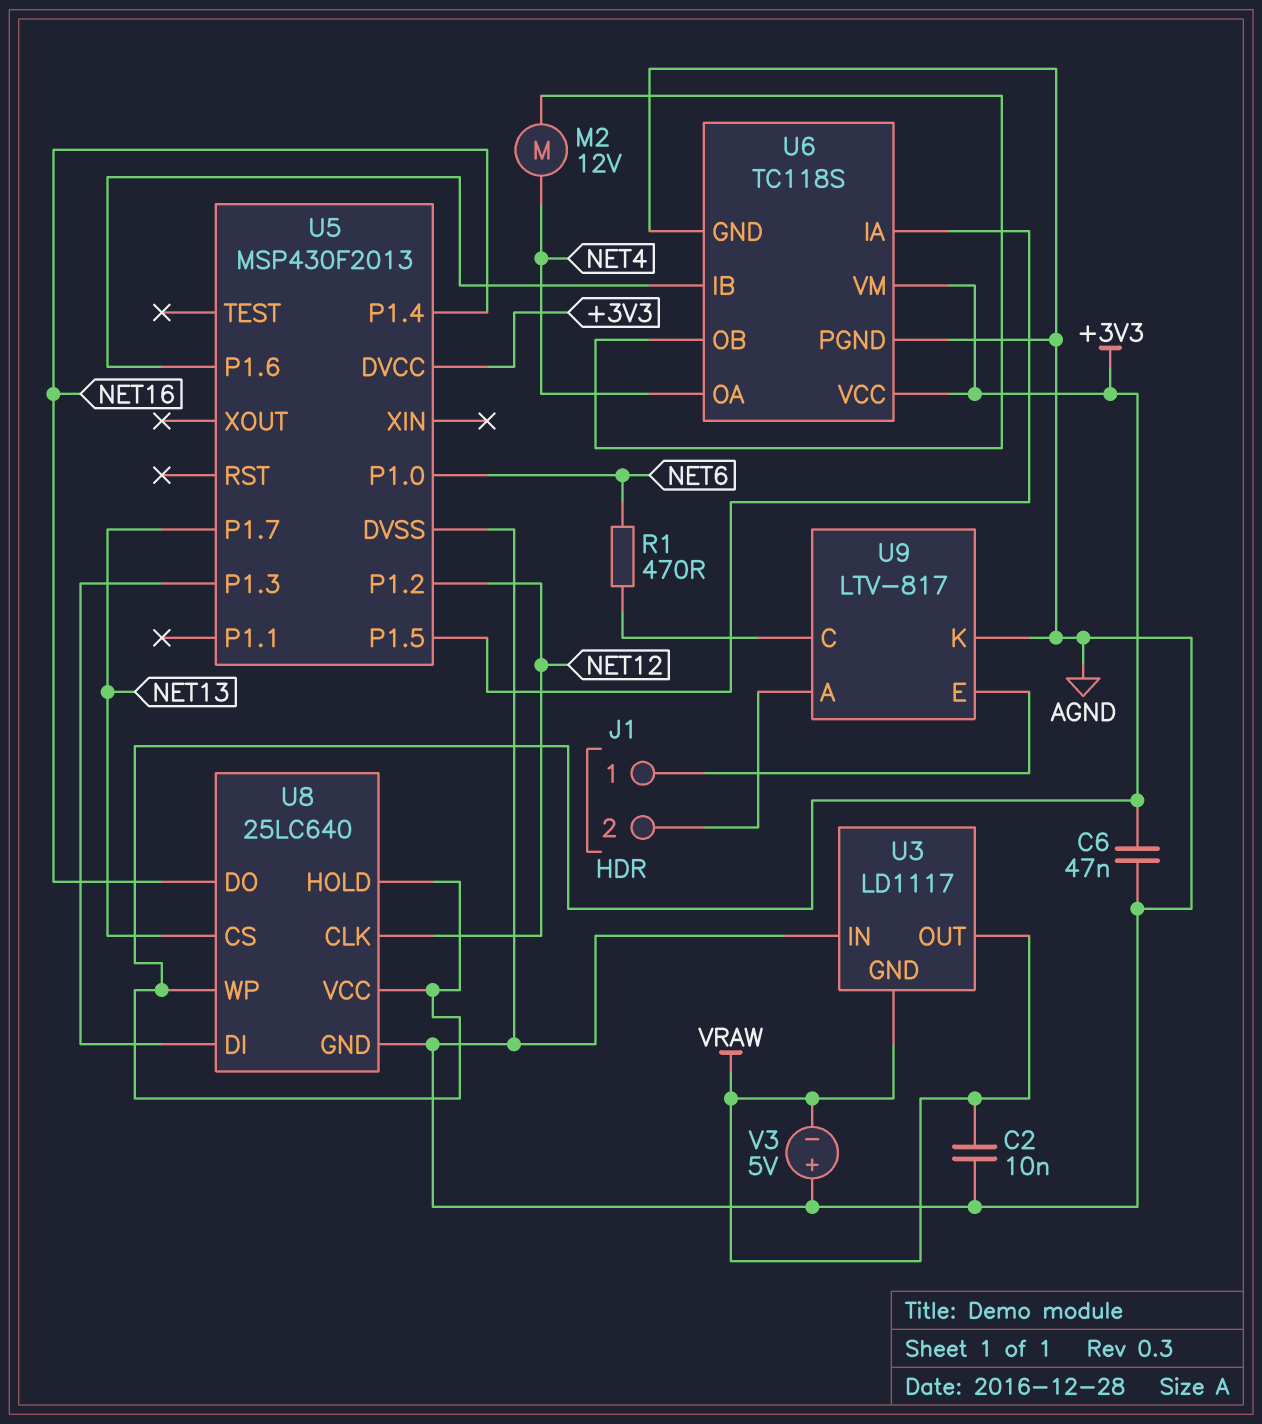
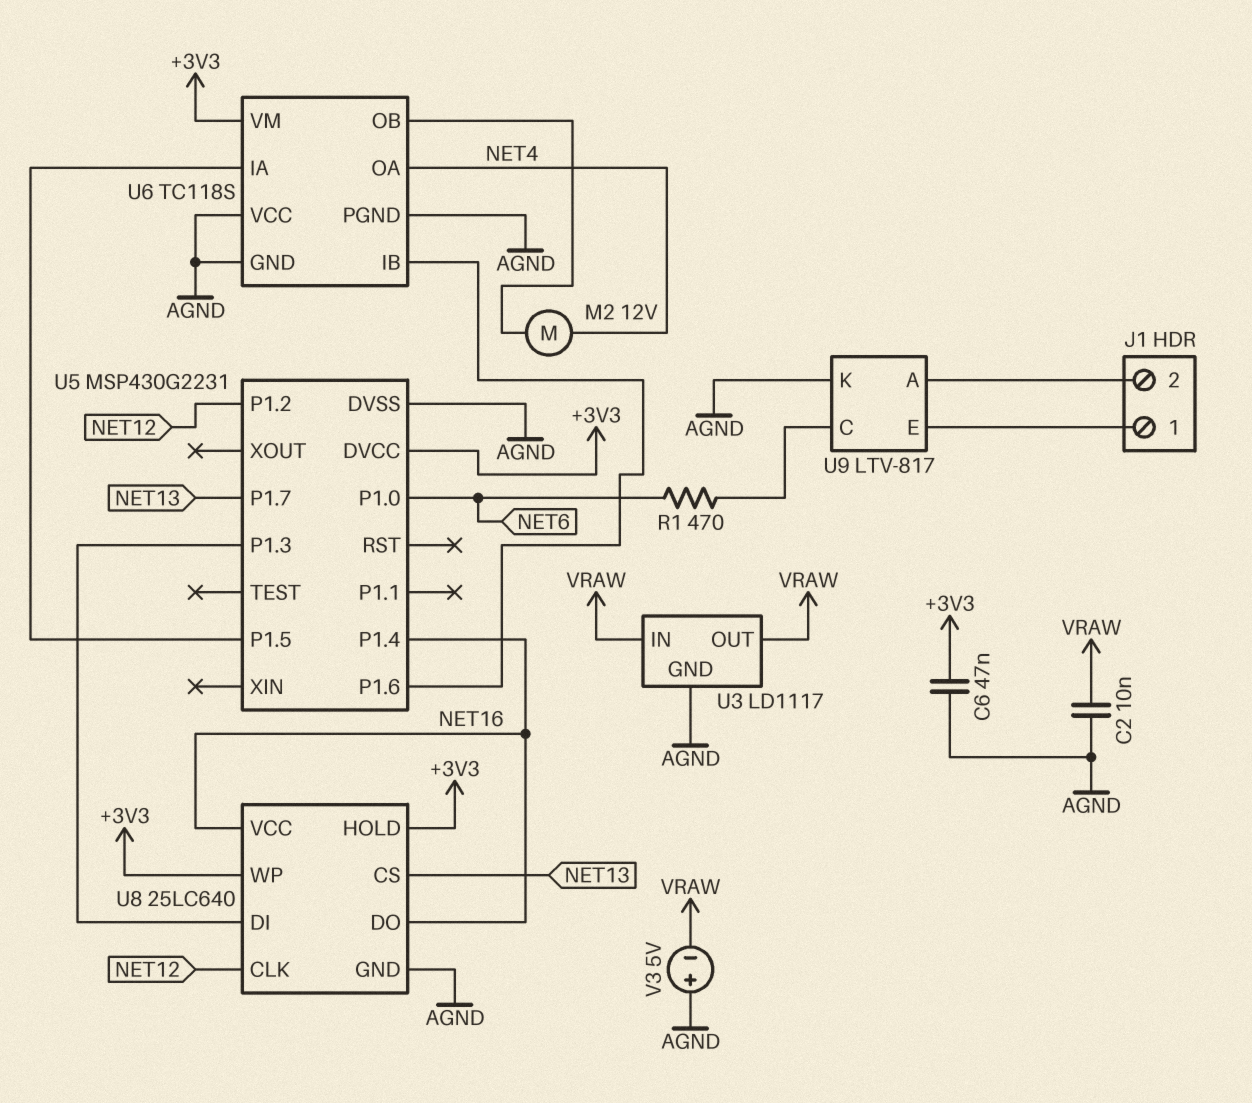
U3 pin GND: VRAW -> AGND
U3 pin IN: AGND -> VRAW
U5: MSP430F2013 -> MSP430G2231
U6 pin VCC: +3V3 -> AGND
U8 pin VCC: +3V3 -> NET16

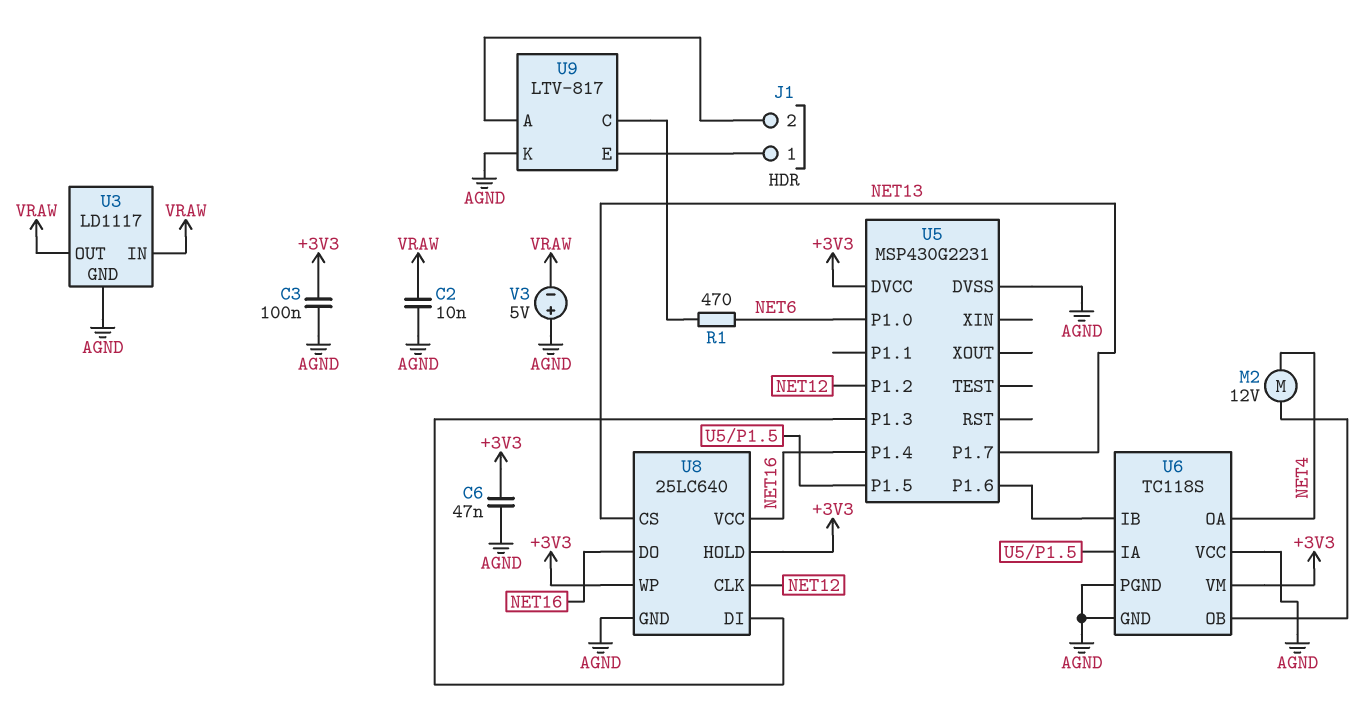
C3: none -> 100nF (+3V3, AGND)

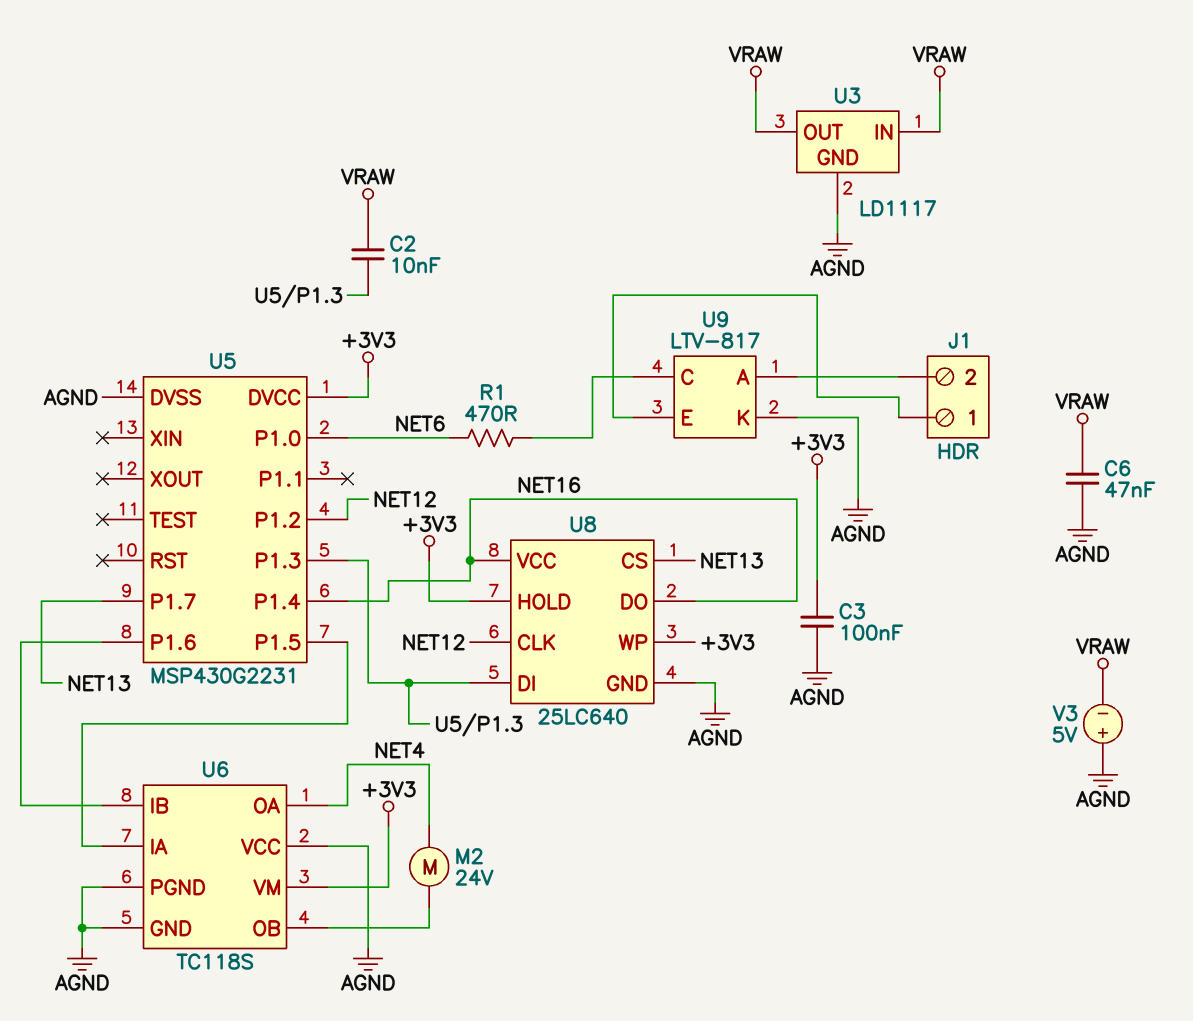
C2: 10nF (AGND, VRAW) -> 10nF (U5/P1.3, VRAW)
C6: 47nF (+3V3, AGND) -> 47nF (AGND, VRAW)
M2: motor 12V (NET4, U6/OB) -> motor 24V (NET4, U6/OB)

